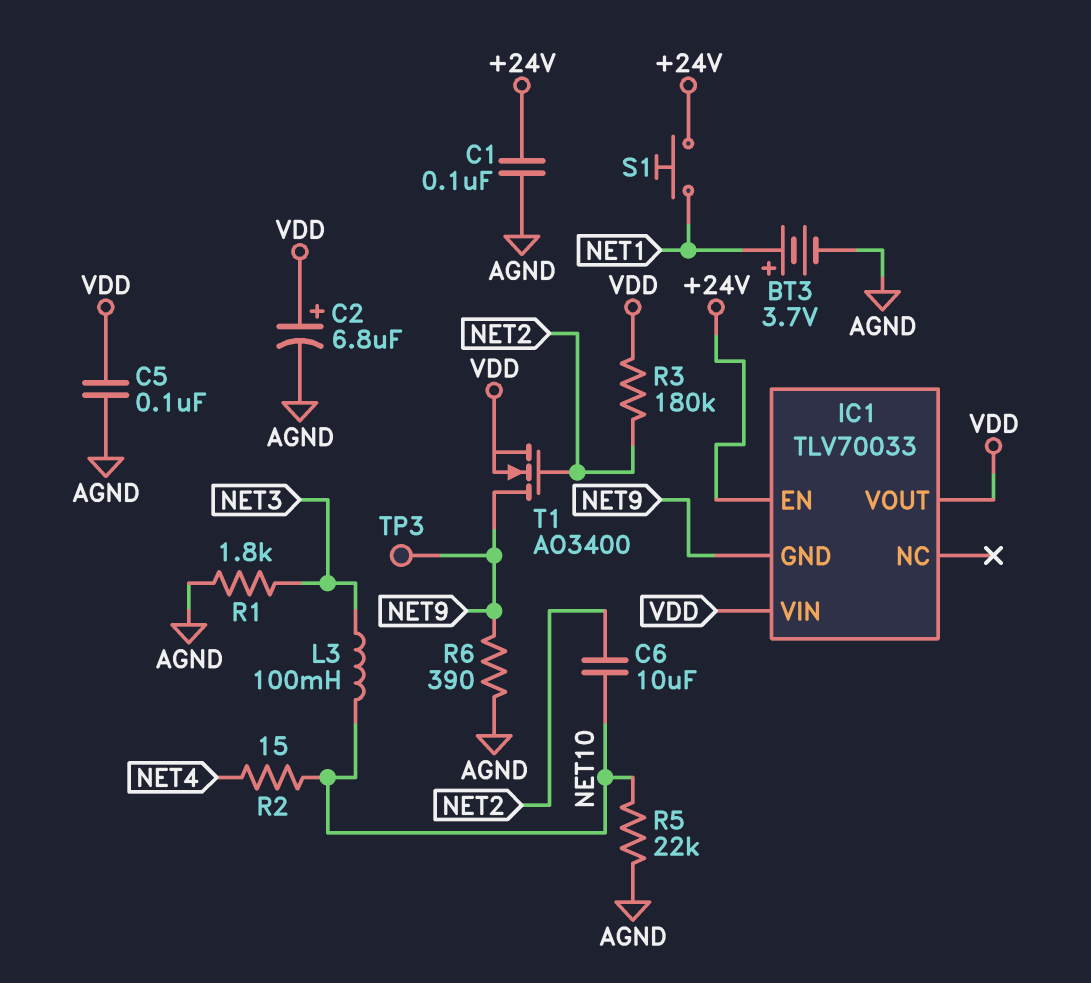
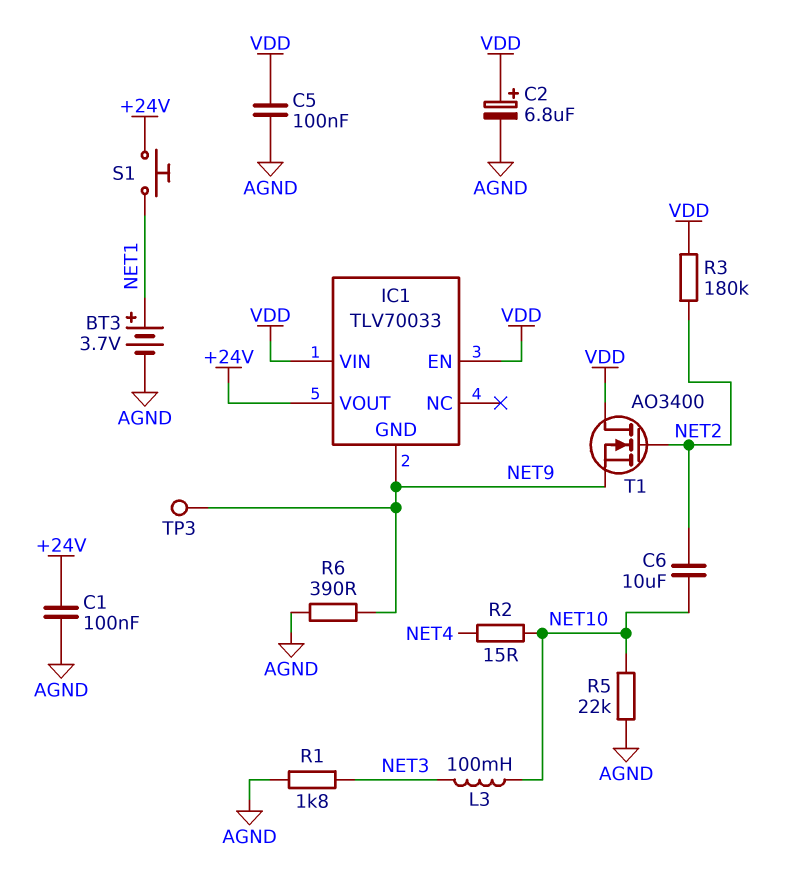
IC1 pin EN: +24V -> VDD
IC1 pin VOUT: VDD -> +24V
T1: NMOS AO3400 (G NET2, D NET9, S VDD) -> NMOS AO3400 (G NET2, D VDD, S NET9)

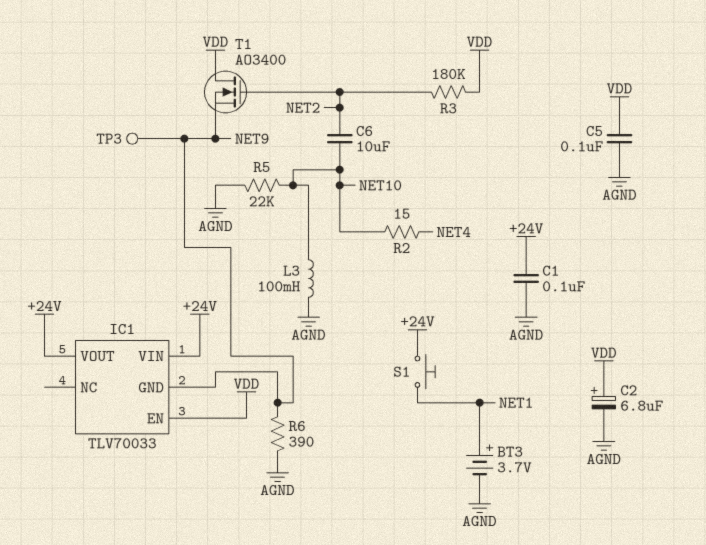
IC1 pin VIN: VDD -> +24V
L3: 100mH (NET3, NET10) -> 100mH (AGND, NET10)
R1: 1.8k (AGND, NET3) -> none

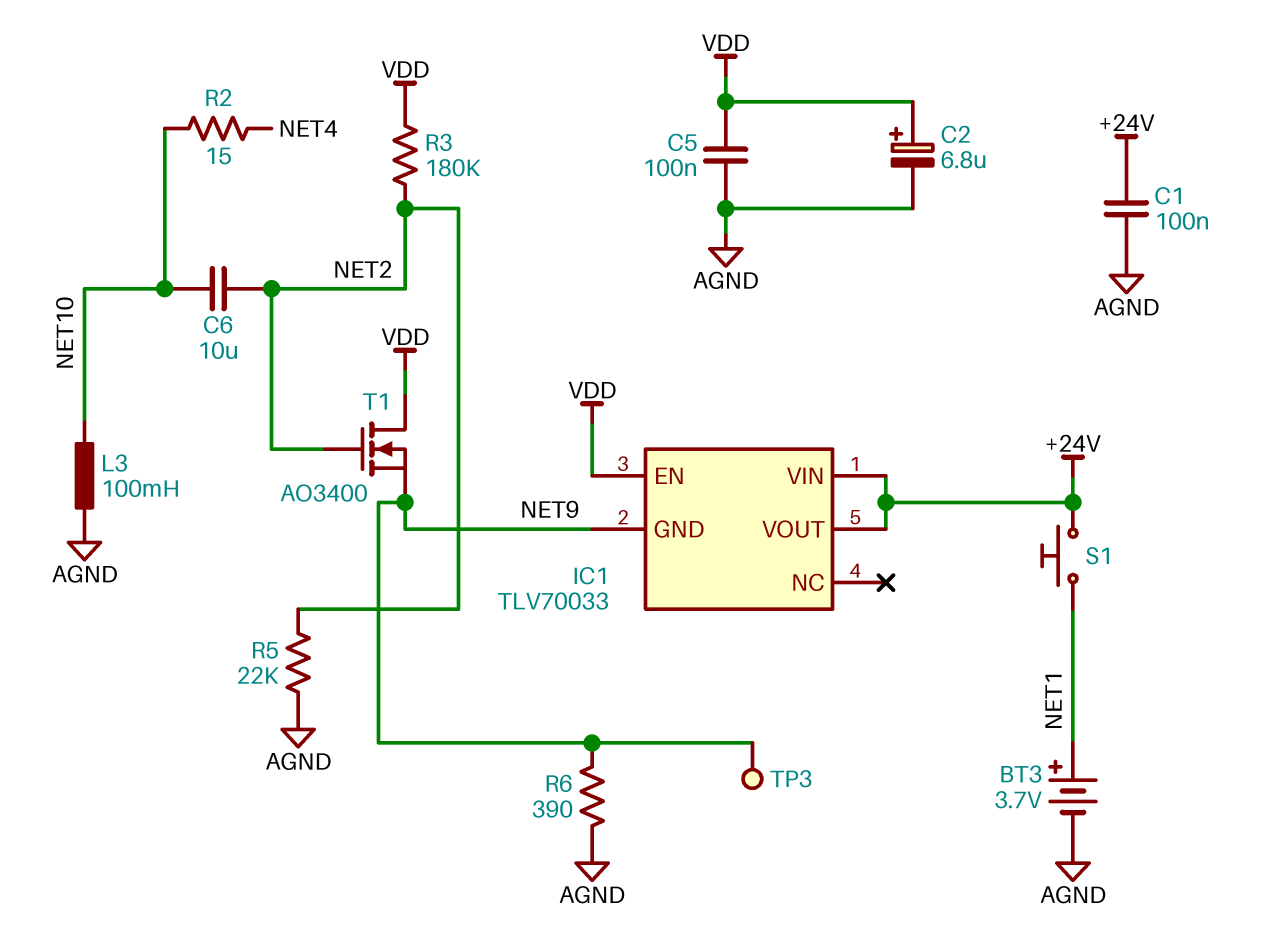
R5: 22k (AGND, NET10) -> 22k (AGND, NET2)

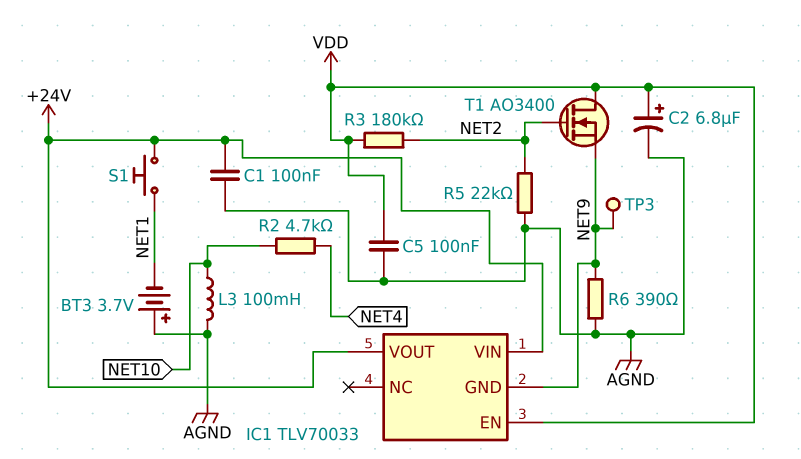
BT3: 3.7V (plus NET1, minus AGND) -> 3.7V (plus AGND, minus NET1)
C6: 10uF (NET2, NET10) -> none
R2: 15 (NET4, NET10) -> 4.7k (NET4, NET10)

